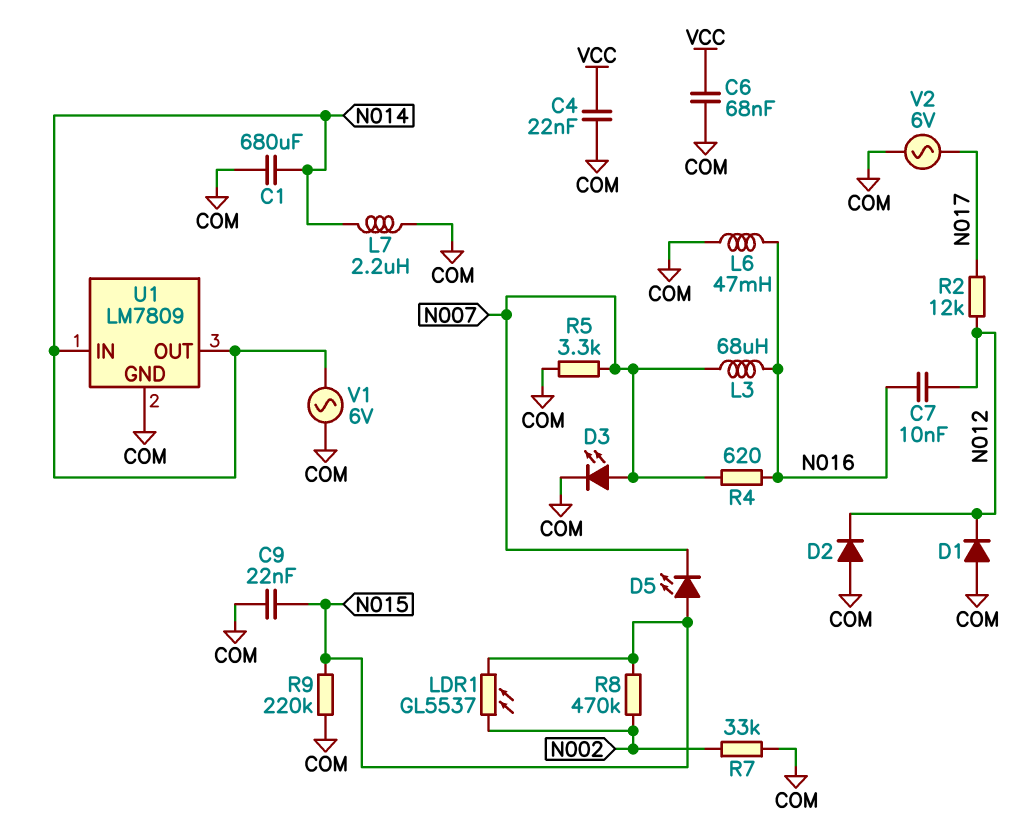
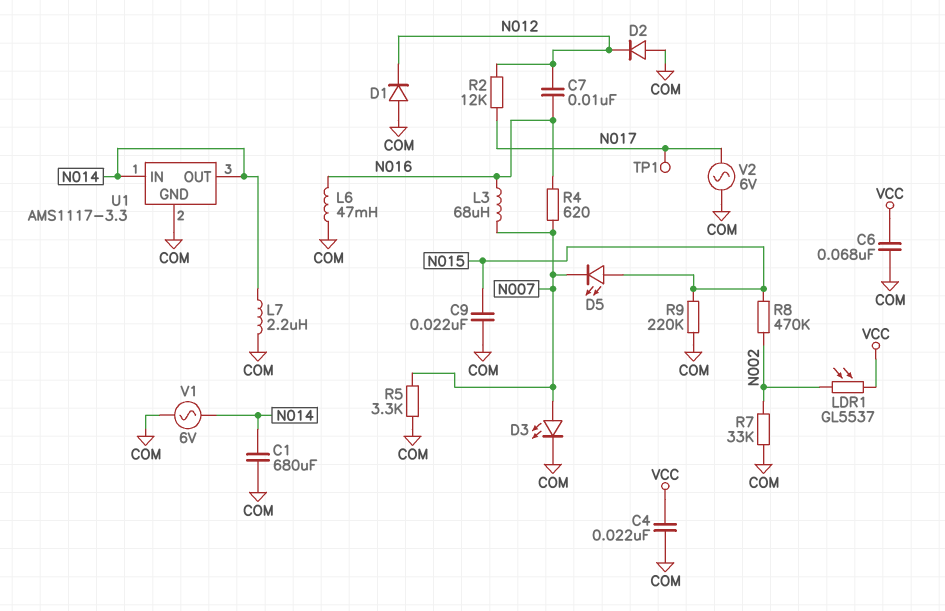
LDR1: GL5537 (N002, N015) -> GL5537 (N002, VCC)
TP1: none -> test point (N017)
U1: LM7809 -> AMS1117-3.3

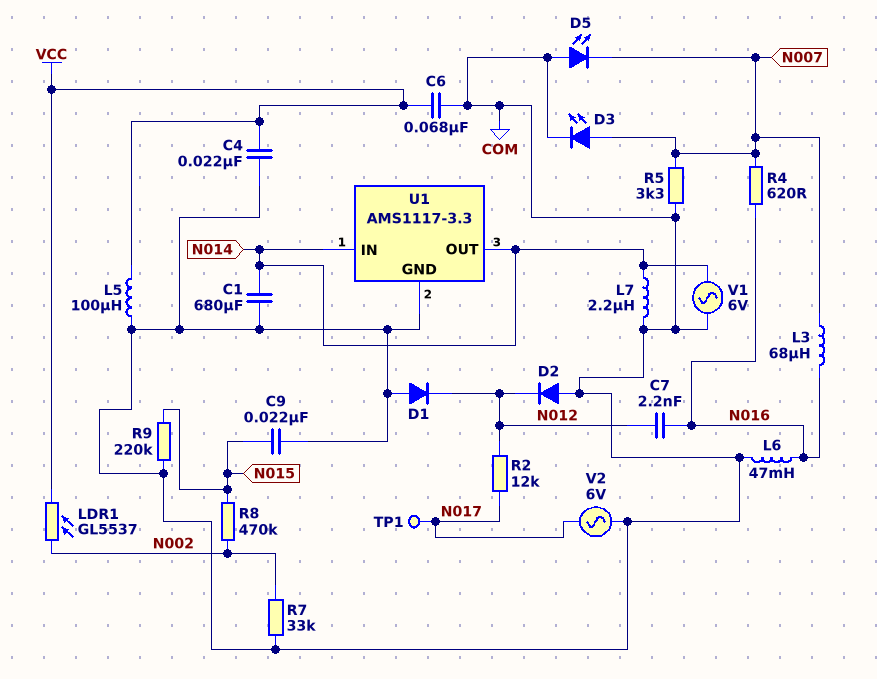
C7: 10nF (N012, N016) -> 2.2nF (N012, N016)
D5: LED (A N015, K N007) -> LED (A COM, K N007)
L5: none -> 100uH (COM, VCC)

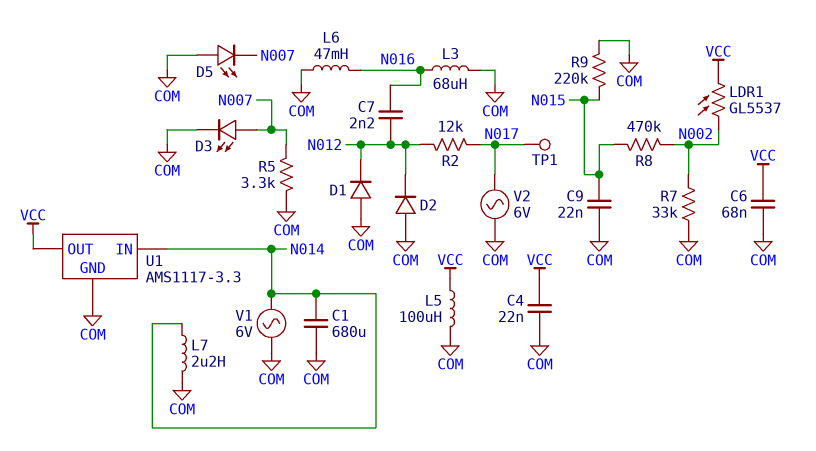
L3: 68uH (N007, N016) -> 68uH (COM, N016)
R4: 620 (N007, N016) -> none
U1 pin OUT: N014 -> VCC

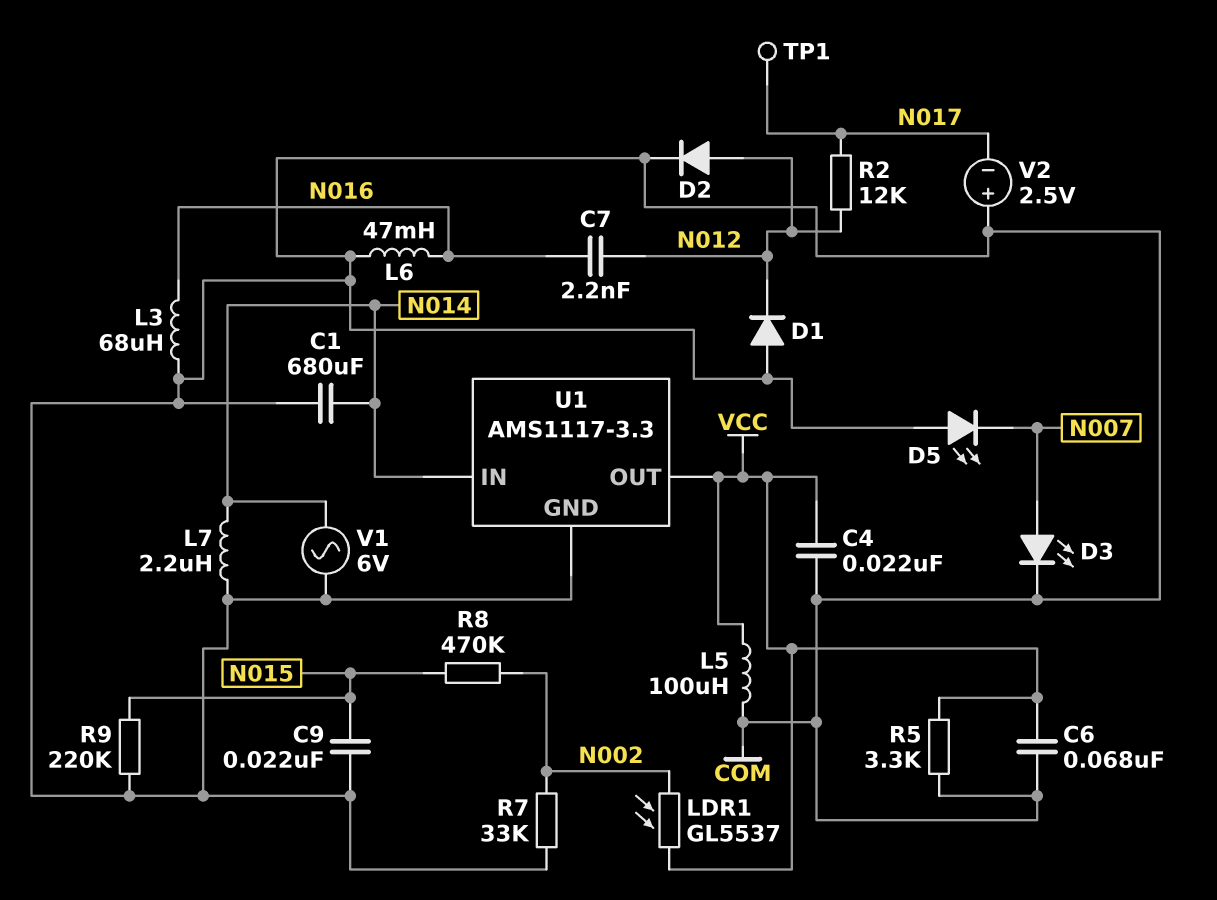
D2: diode (A COM, K N012) -> diode (A N012, K COM)
R5: 3.3k (COM, N007) -> 3.3k (COM, VCC)
V2: AC 6V (COM, N017) -> 2.5V (plus COM, minus N017)

